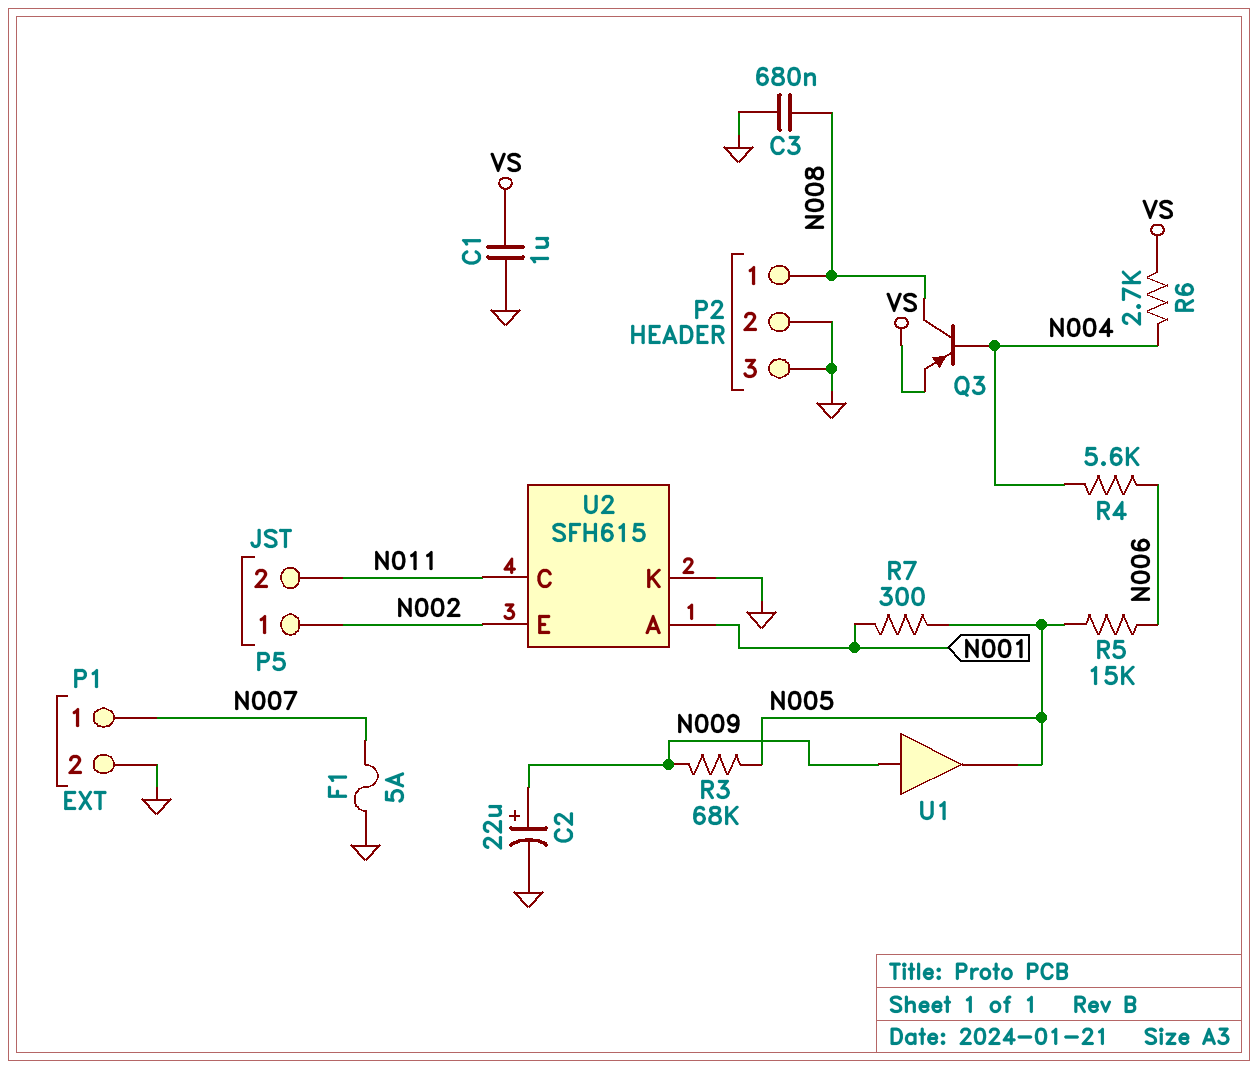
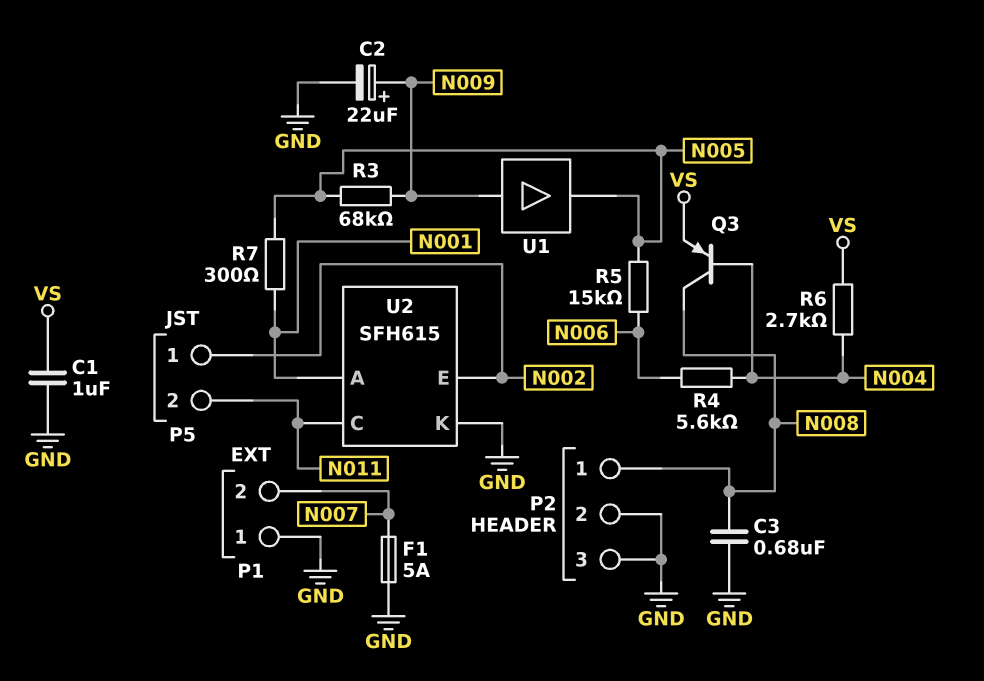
P1 pin 1: N007 -> GND
P1 pin 2: GND -> N007

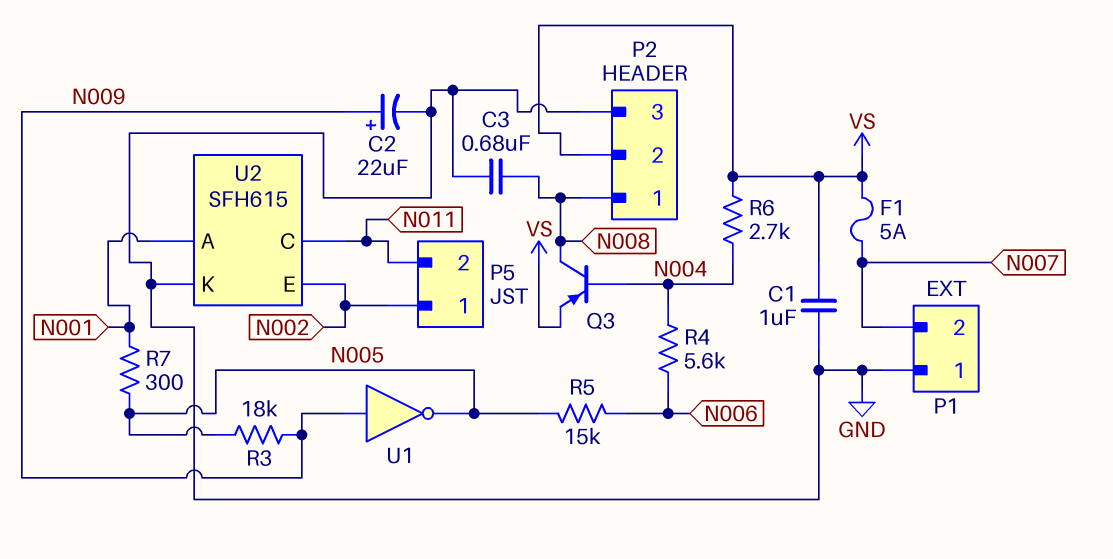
F1: 5A (GND, N007) -> 5A (N007, VS)
P2 pin 2: GND -> VS
R3: 68k (N005, N009) -> 18k (N005, N009)
U1: buffer (in N009, out N005) -> NOT (in N009, out N005)

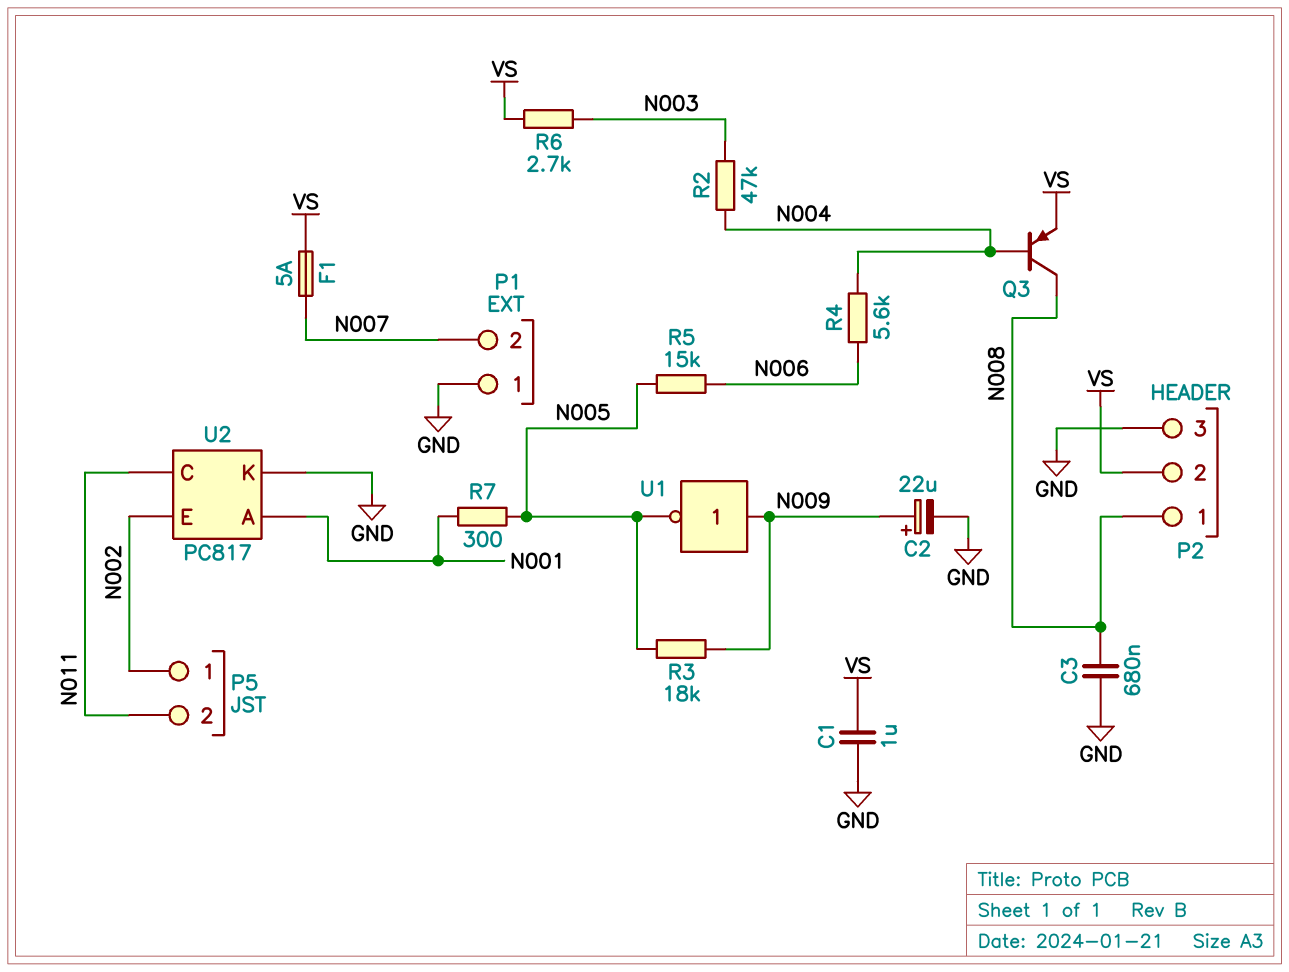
R2: none -> 47k (N003, N004)
R6: 2.7k (N004, VS) -> 2.7k (N003, VS)
U2: SFH615 -> PC817

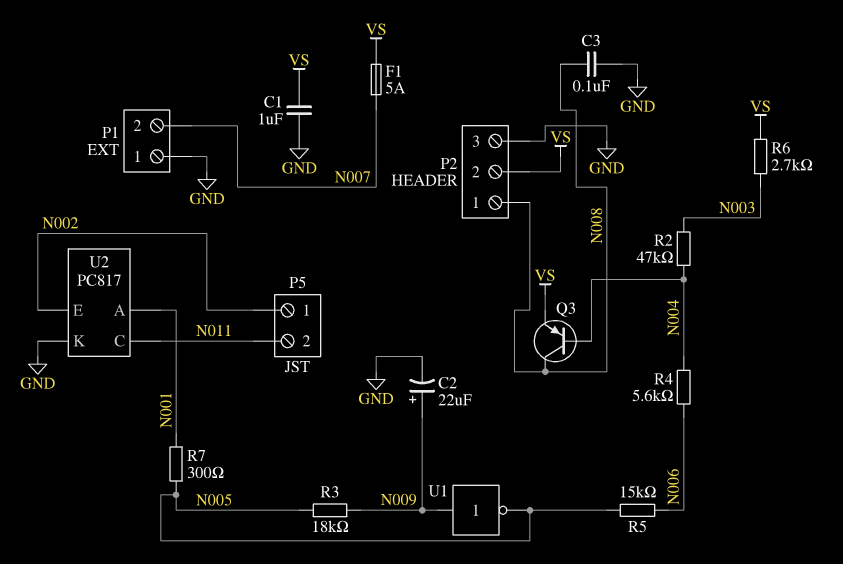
C3: 680nF (GND, N008) -> 100nF (GND, N008)

